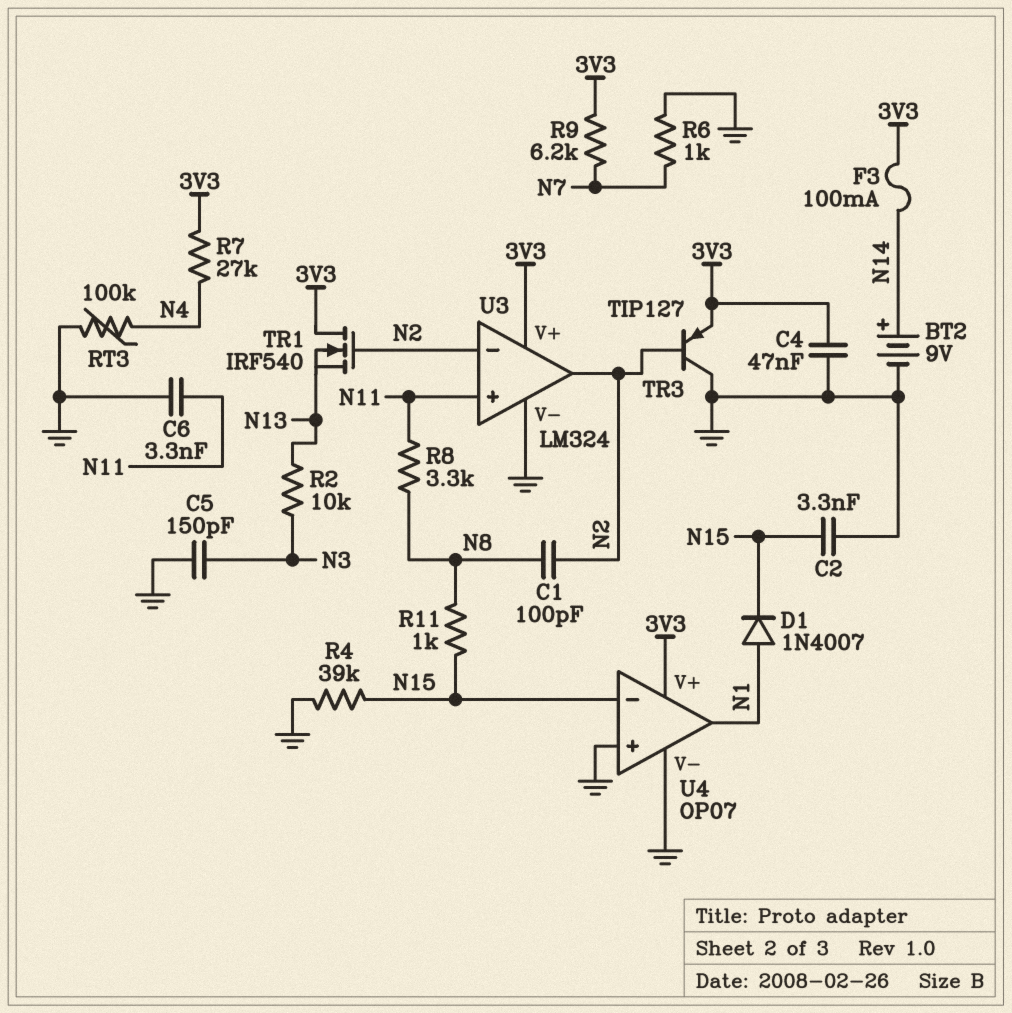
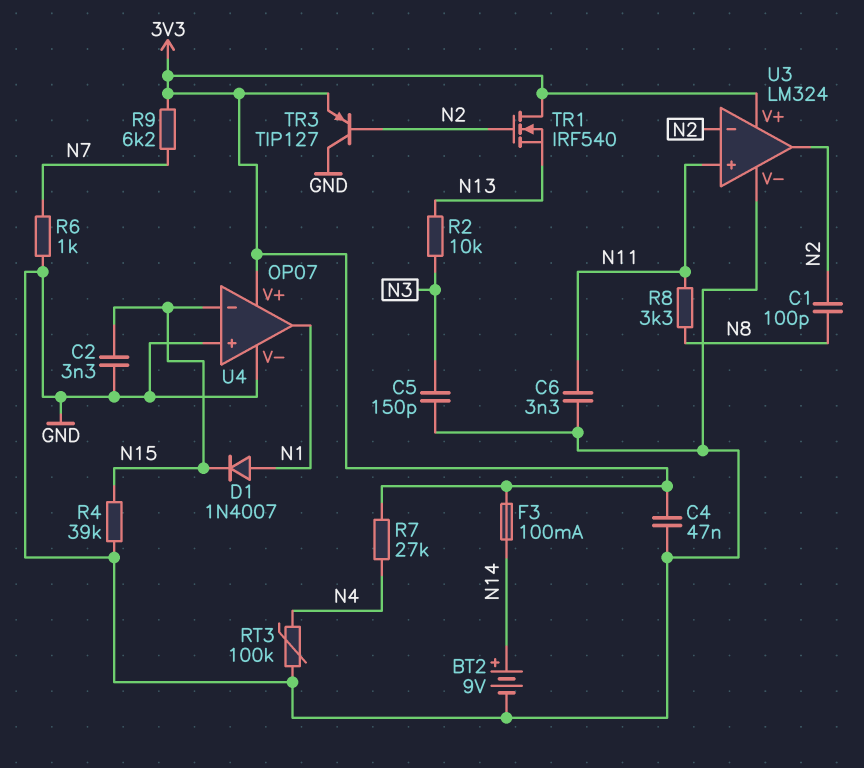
R11: 1k (N8, N15) -> none

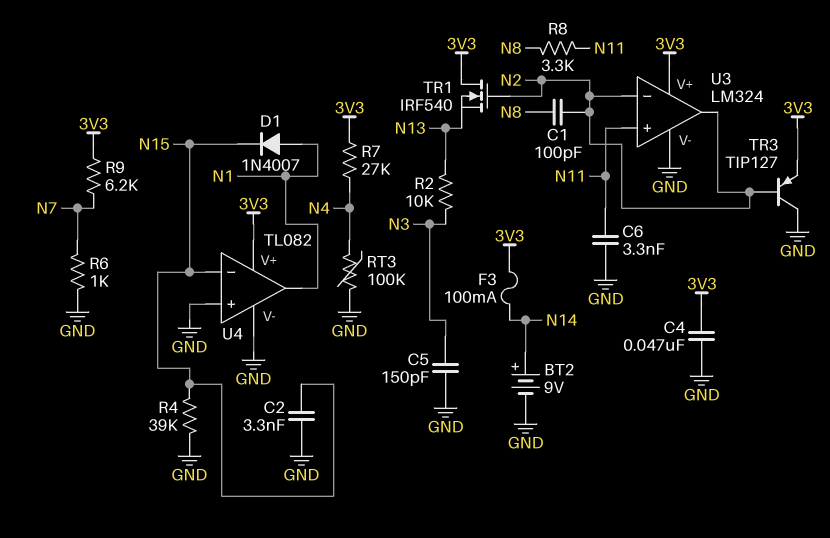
U4: OP07 -> TL082

